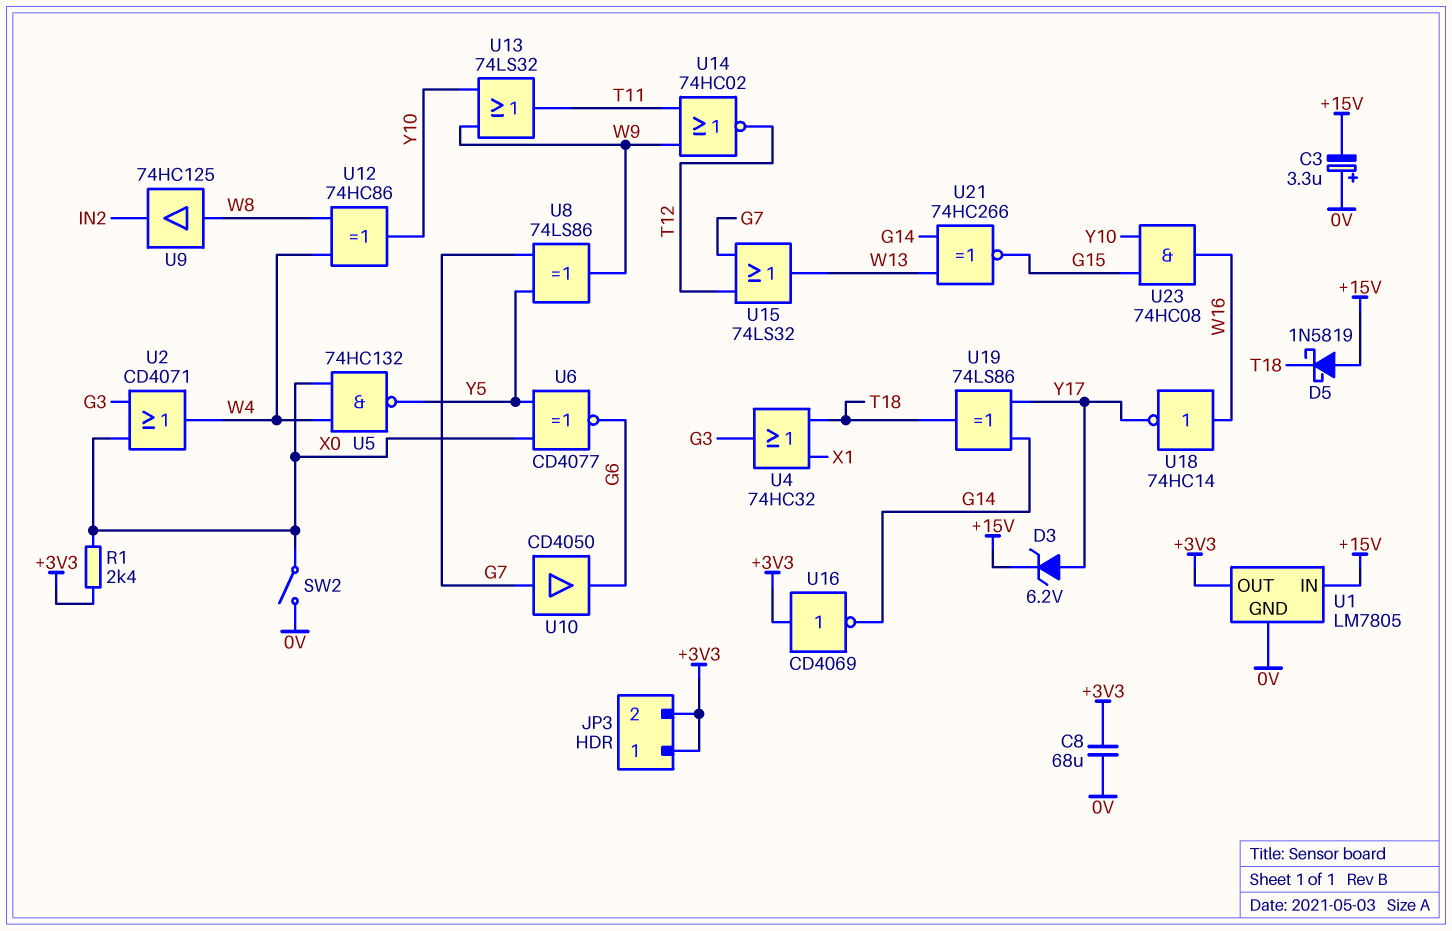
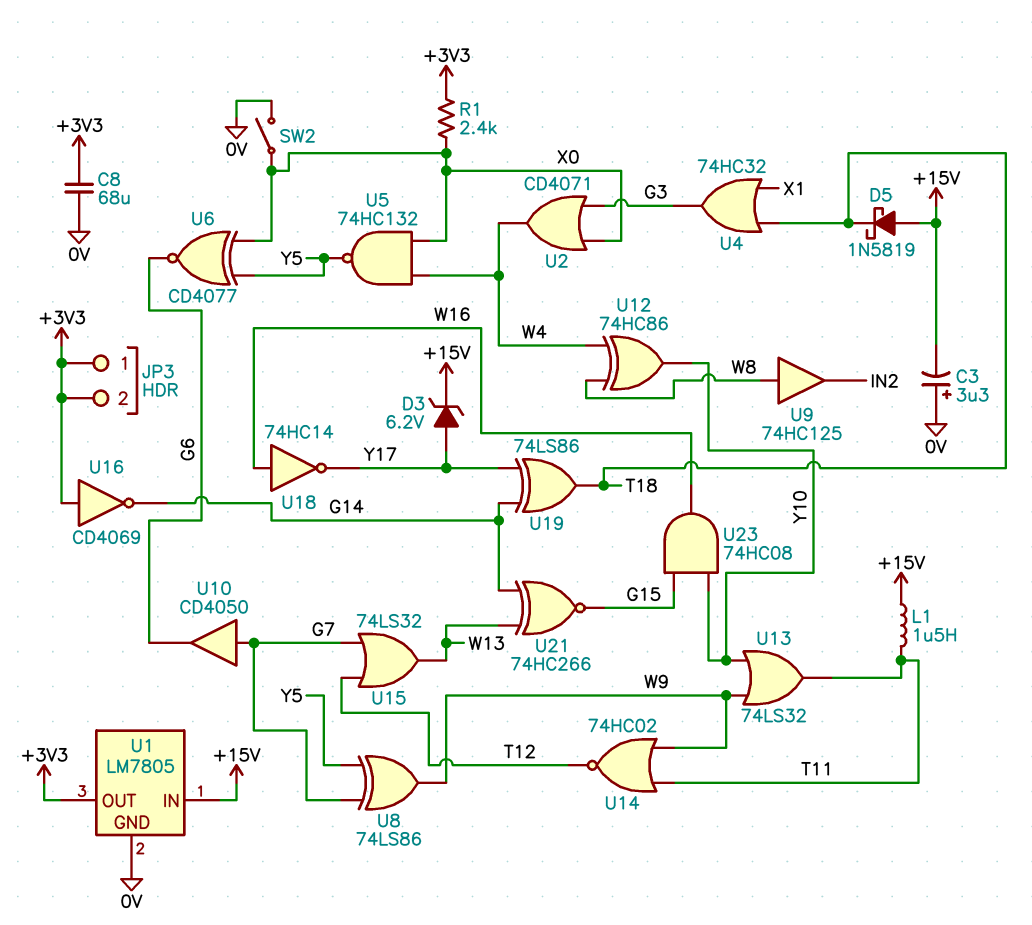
L1: none -> 1.5uH (+15V, T11)

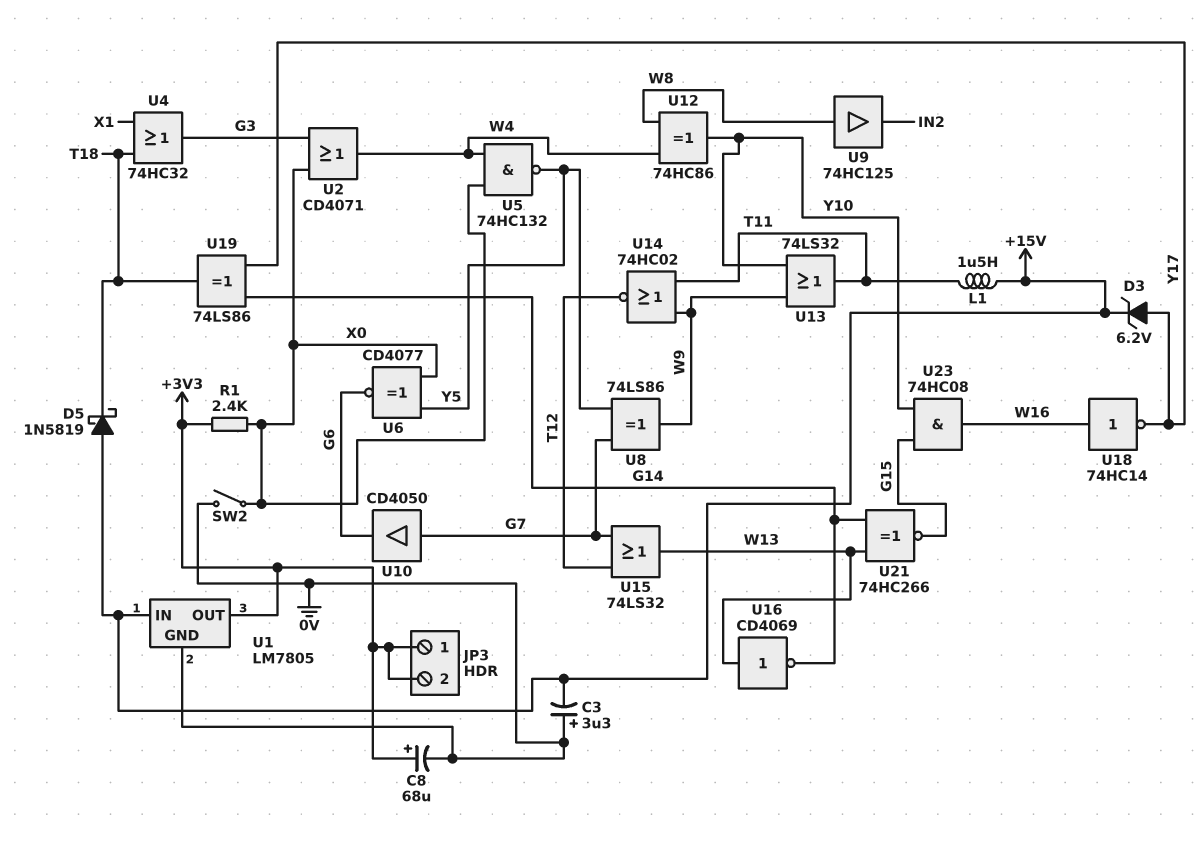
C8: 68uF (+3V3, 0V) -> 68uF (plus +3V3, minus 0V)
U16: NOT CD4069 (in +3V3, out G14) -> NOT CD4069 (in W13, out G14)

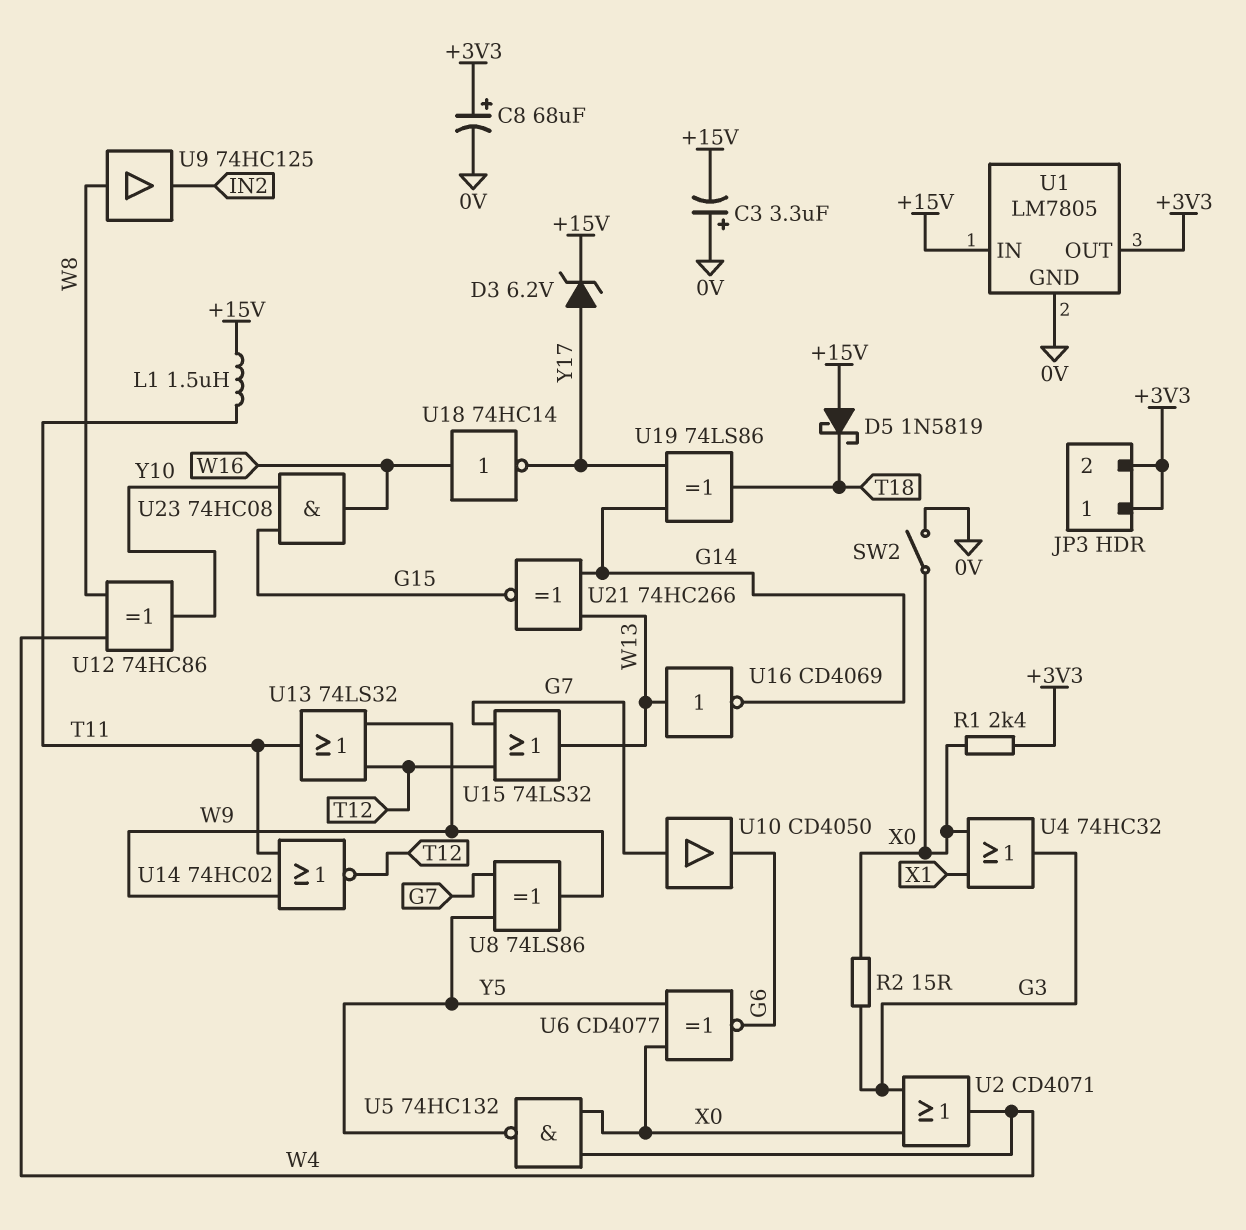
R2: none -> 15 (G3, X0)
U4: OR 74HC32 (in T18, in X1, out G3) -> OR 74HC32 (in X0, in X1, out G3)
U13: OR 74LS32 (in W9, in Y10, out T11) -> OR 74LS32 (in T12, in W9, out T11)

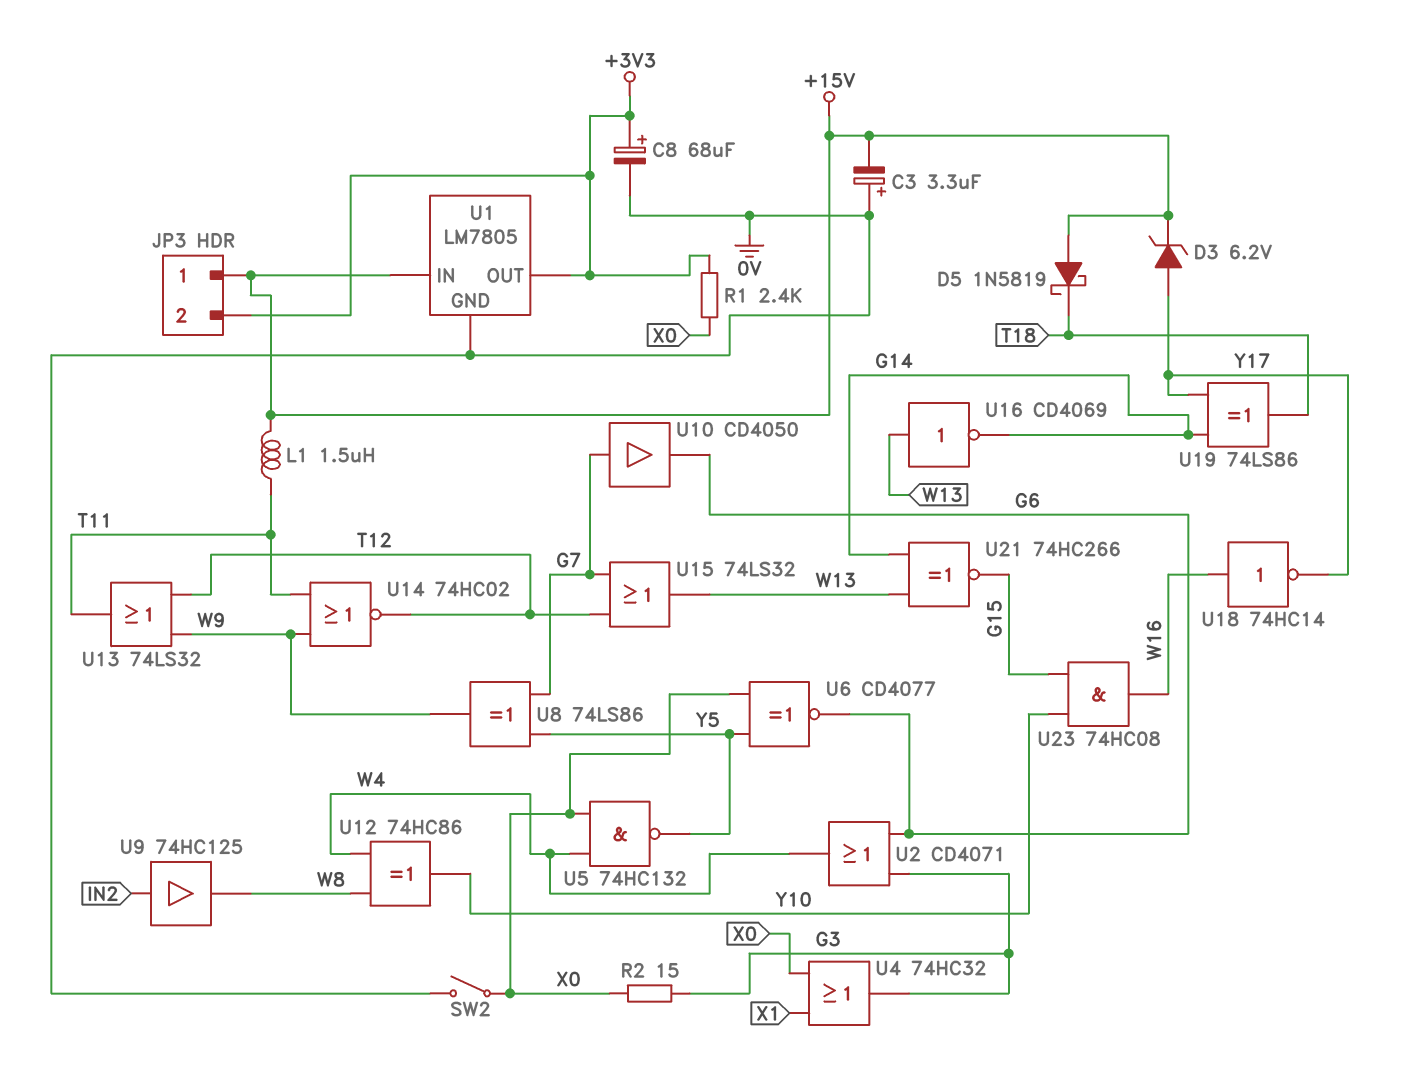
JP3 pin 1: +3V3 -> +15V
U2: OR CD4071 (in G3, in X0, out W4) -> OR CD4071 (in G3, in G6, out W4)
U9: buffer 74HC125 (in W8, out IN2) -> buffer 74HC125 (in IN2, out W8)

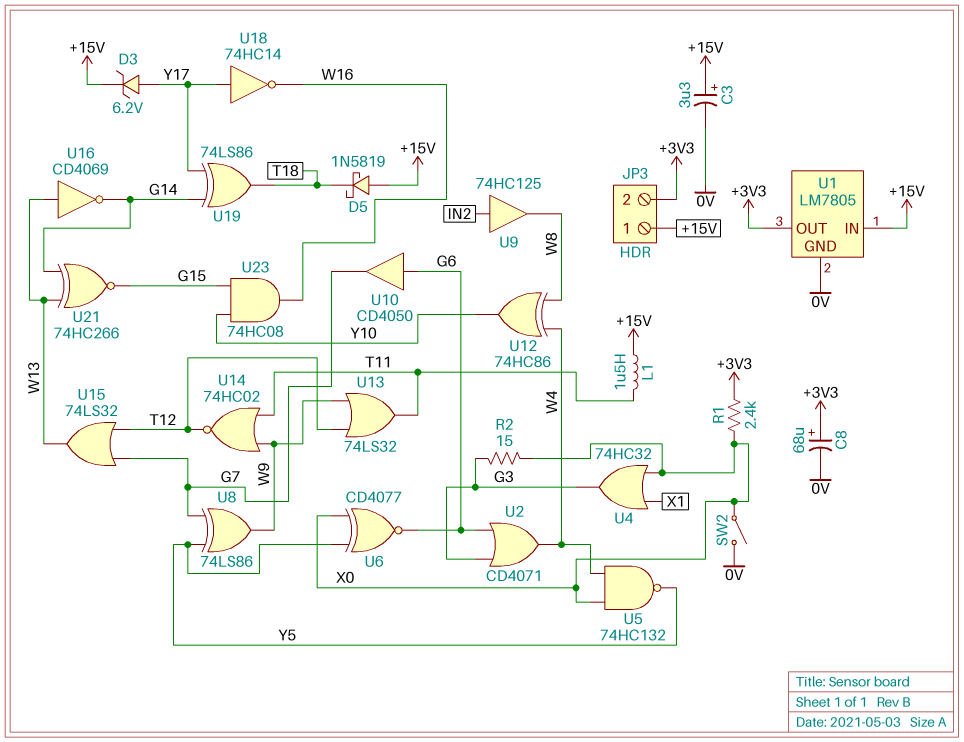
C3: 3.3uF (plus 0V, minus +15V) -> 3.3uF (plus +15V, minus 0V)
U10: buffer CD4050 (in G7, out G6) -> buffer CD4050 (in G6, out G7)
U18: NOT 74HC14 (in W16, out Y17) -> NOT 74HC14 (in Y17, out W16)

